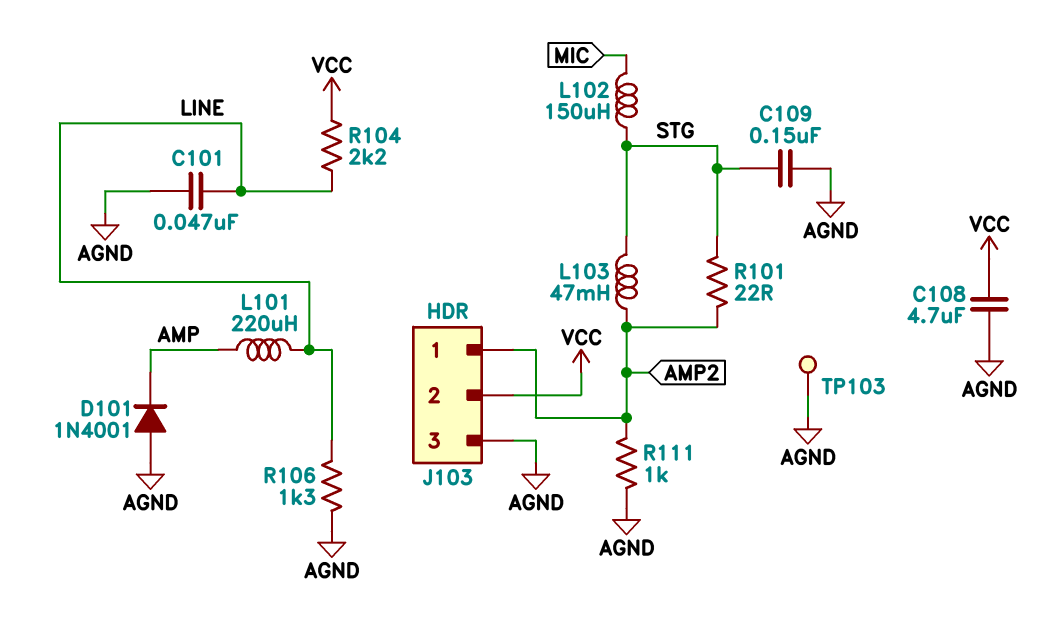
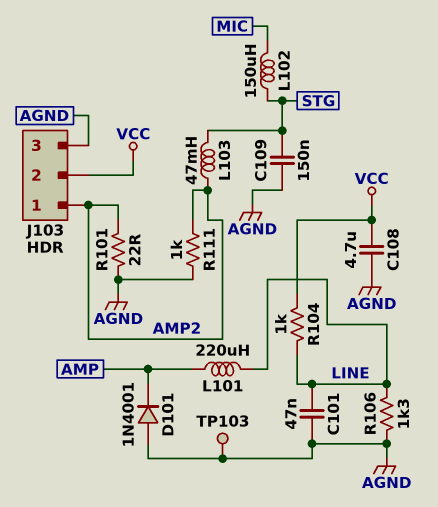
R101: 22 (AMP2, STG) -> 22 (AGND, AMP2)
R104: 2.2k (LINE, VCC) -> 1k (LINE, VCC)

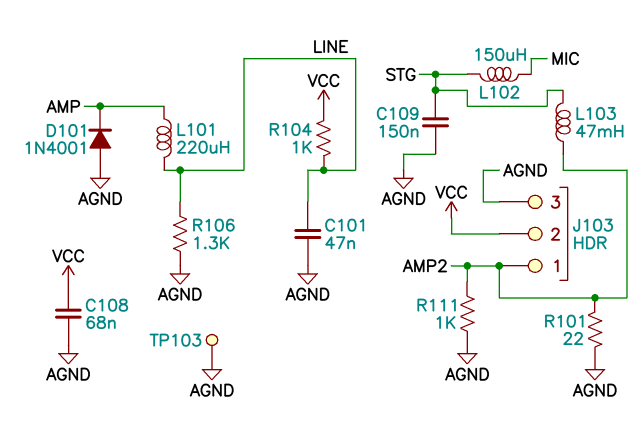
C108: 4.7uF (AGND, VCC) -> 68nF (AGND, VCC)

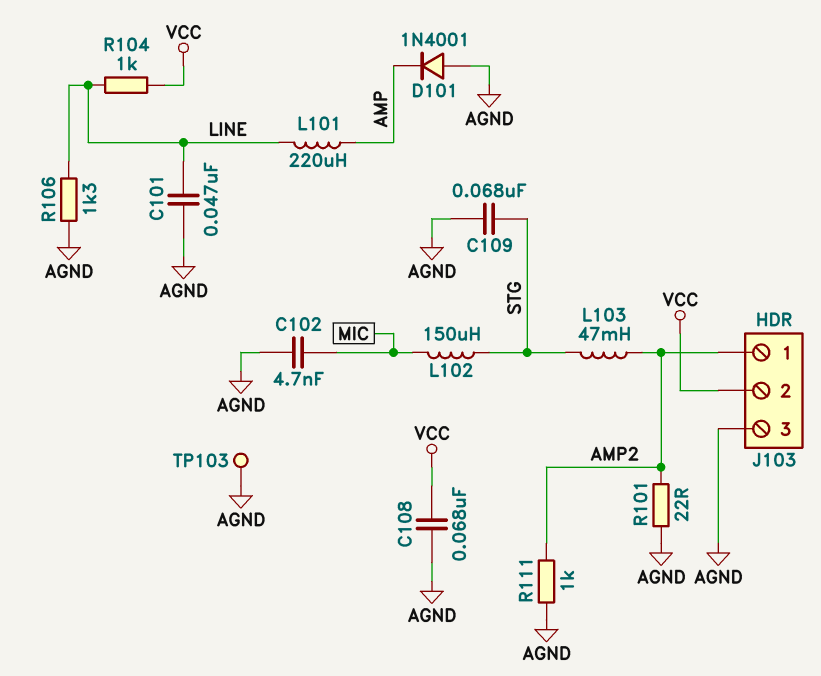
C102: none -> 4.7nF (AGND, MIC)
C109: 150nF (AGND, STG) -> 68nF (AGND, STG)

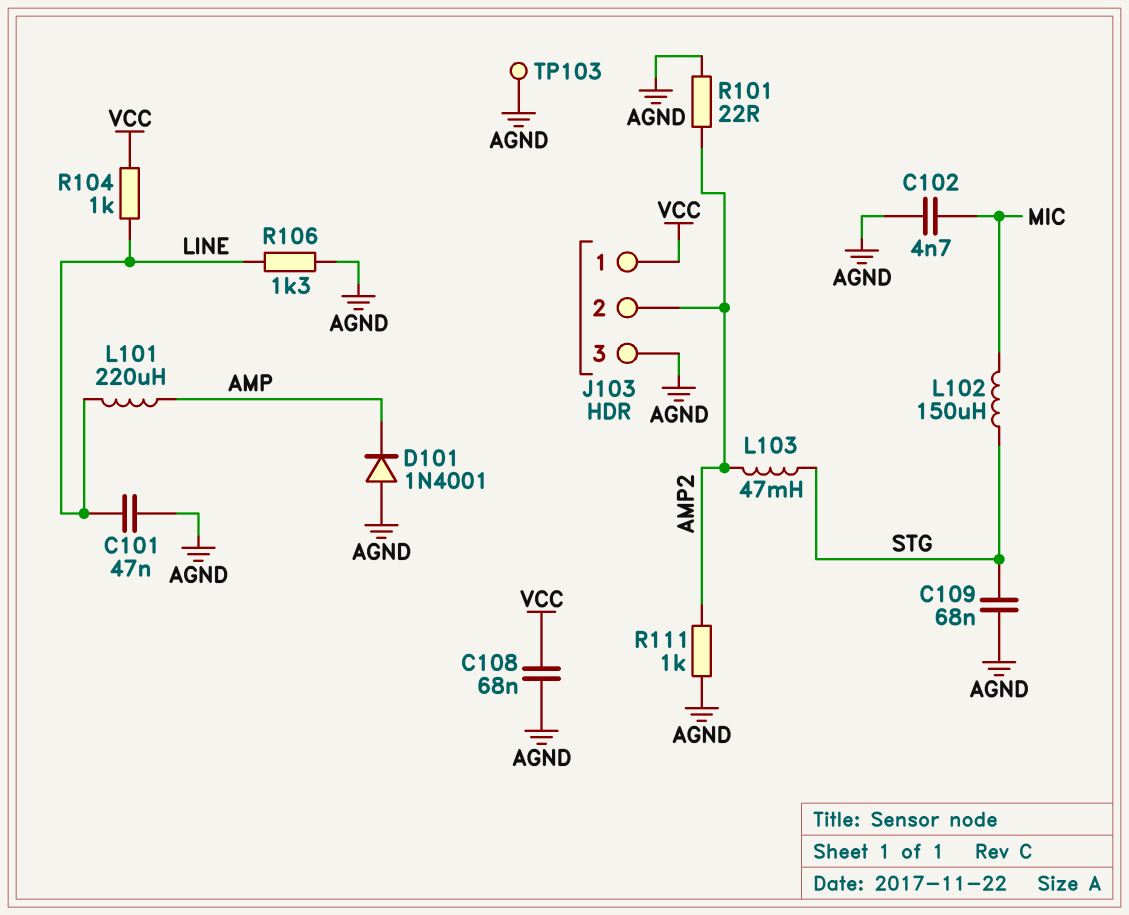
J103 pin 1: AMP2 -> VCC
J103 pin 2: VCC -> AMP2

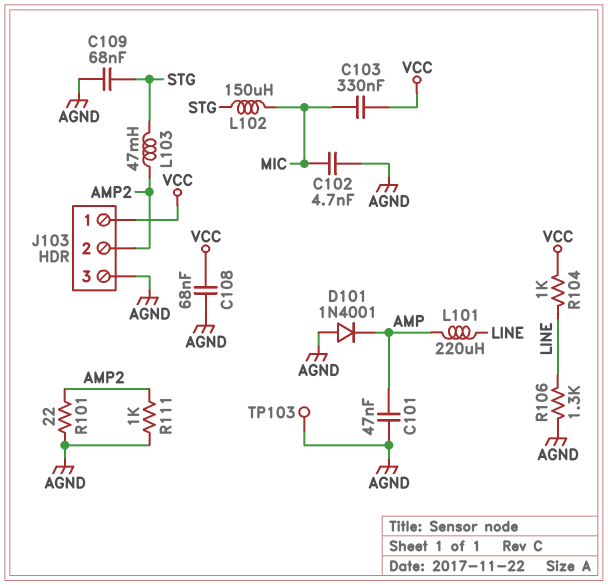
C101: 47nF (AGND, LINE) -> 47nF (AGND, AMP)
C103: none -> 330nF (MIC, VCC)

